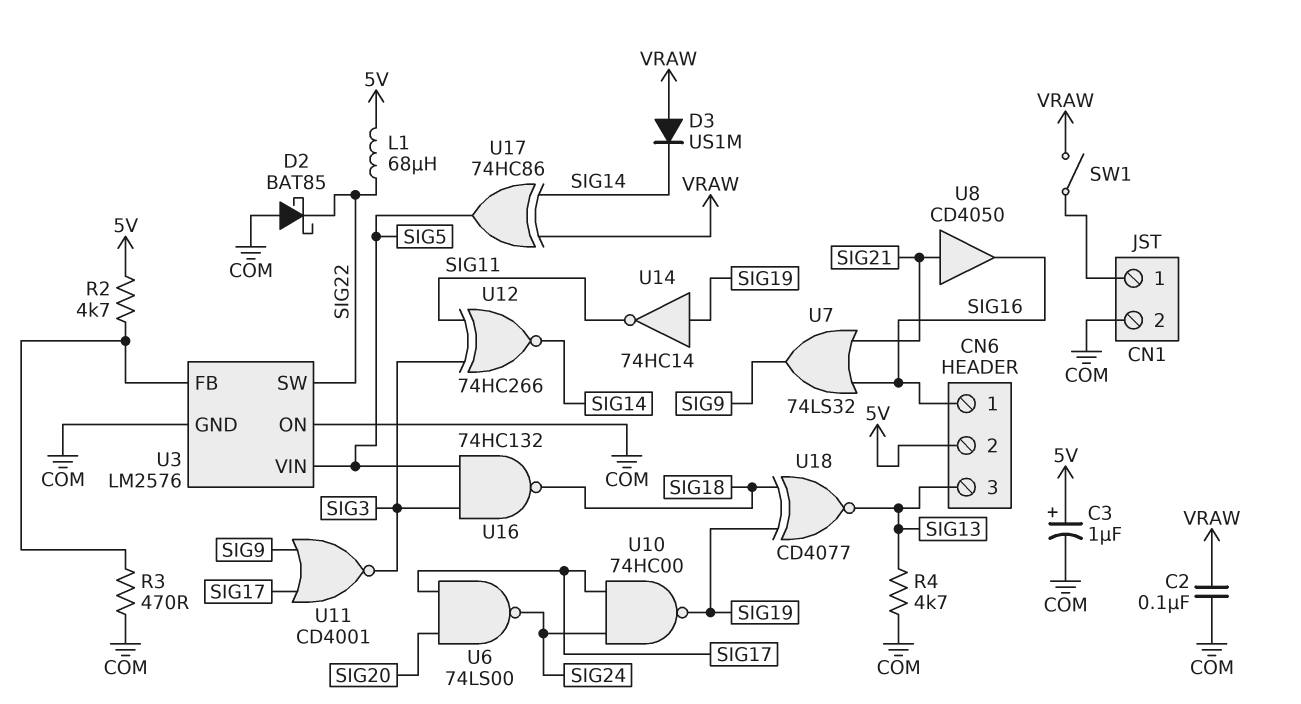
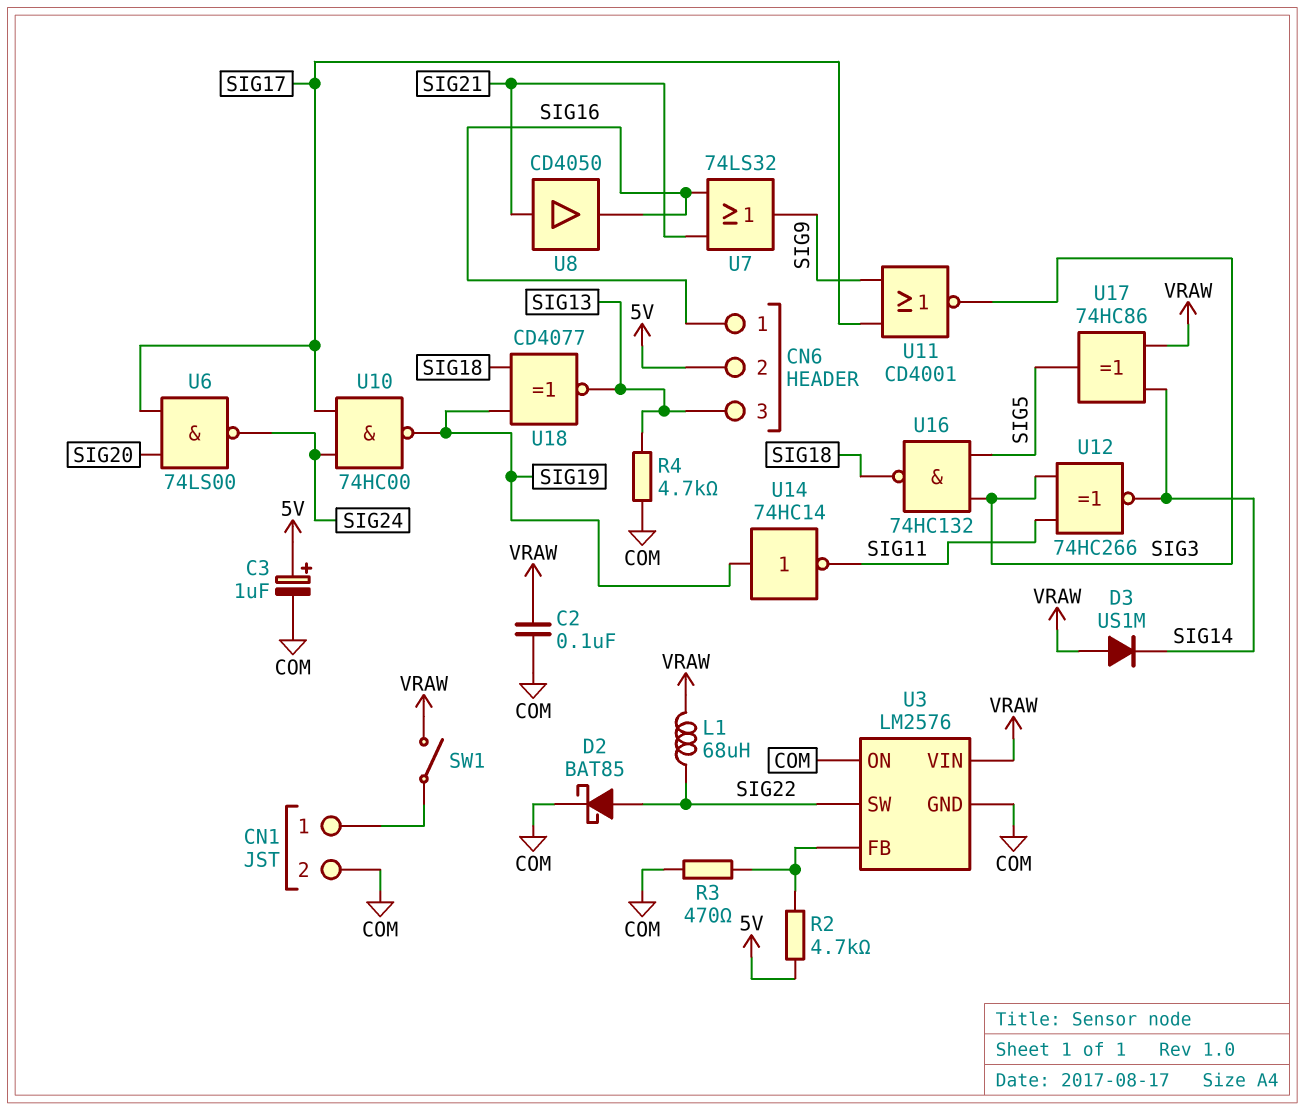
D2: schottky BAT85 (A COM, K SIG22) -> schottky BAT85 (A SIG22, K COM)
L1: 68uH (5V, SIG22) -> 68uH (SIG22, VRAW)
U3 pin VIN: SIG5 -> VRAW

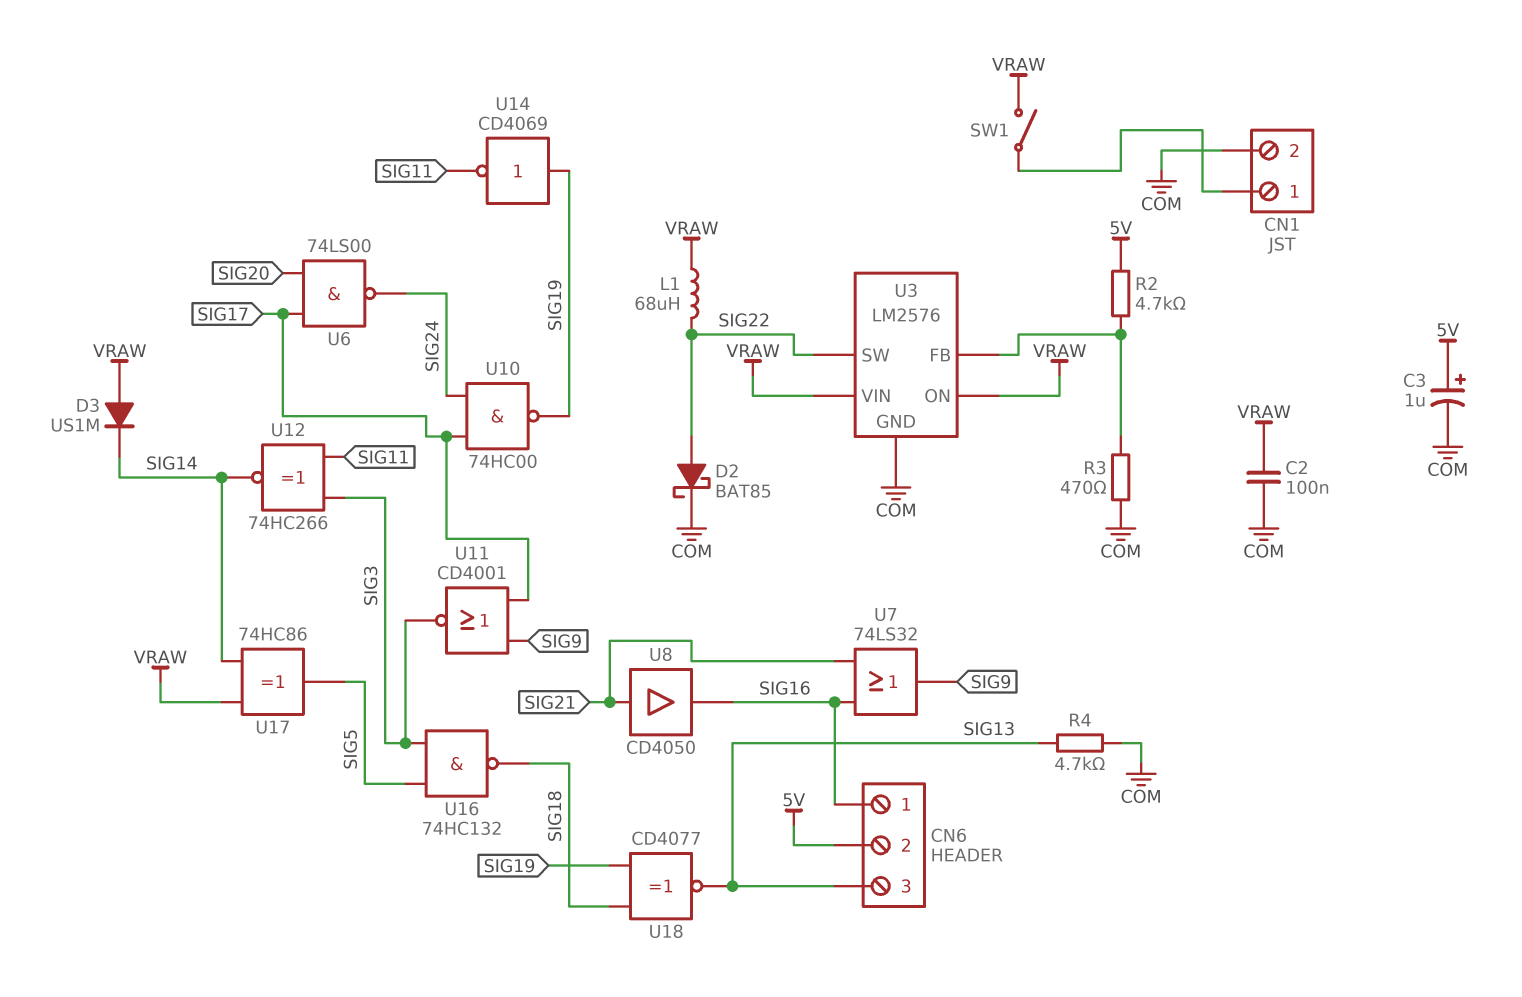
U3 pin ON: COM -> VRAW
U14: NOT 74HC14 (in SIG19, out SIG11) -> NOT CD4069 (in SIG19, out SIG11)

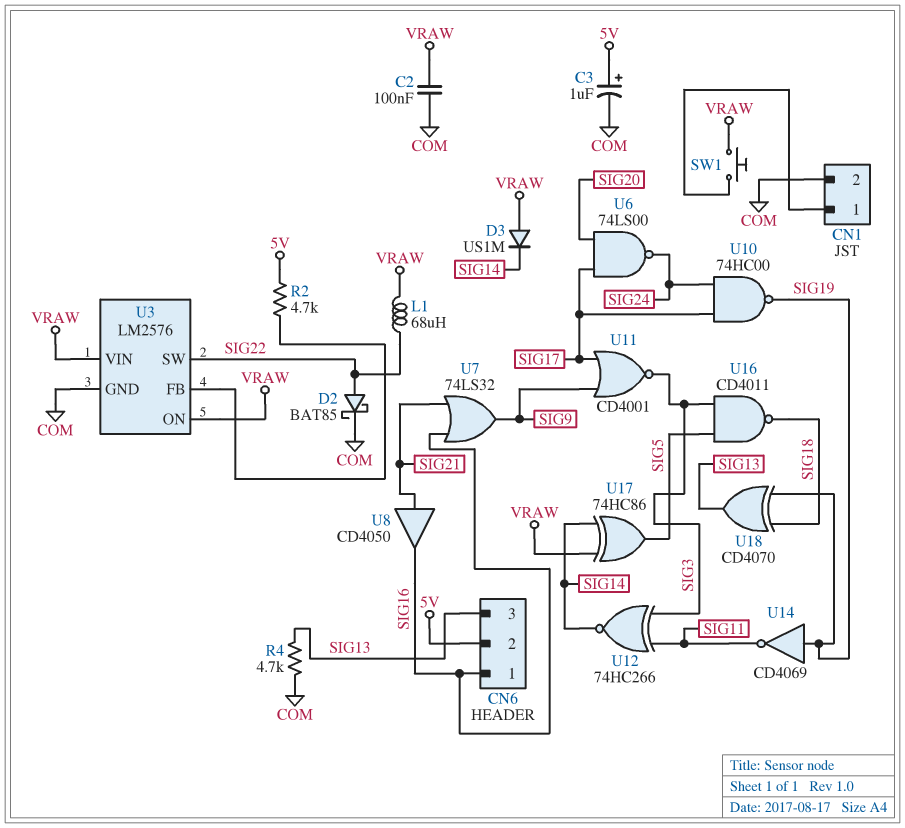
R3: 470 (COM, U3/FB) -> none
SW1: switch (CN1/1, VRAW) -> button (CN1/1, VRAW)
U16: NAND 74HC132 (in SIG3, in SIG5, out SIG18) -> NAND CD4011 (in SIG3, in SIG5, out SIG18)
U18: XNOR CD4077 (in SIG18, in SIG19, out SIG13) -> XOR CD4070 (in SIG18, in SIG19, out SIG13)

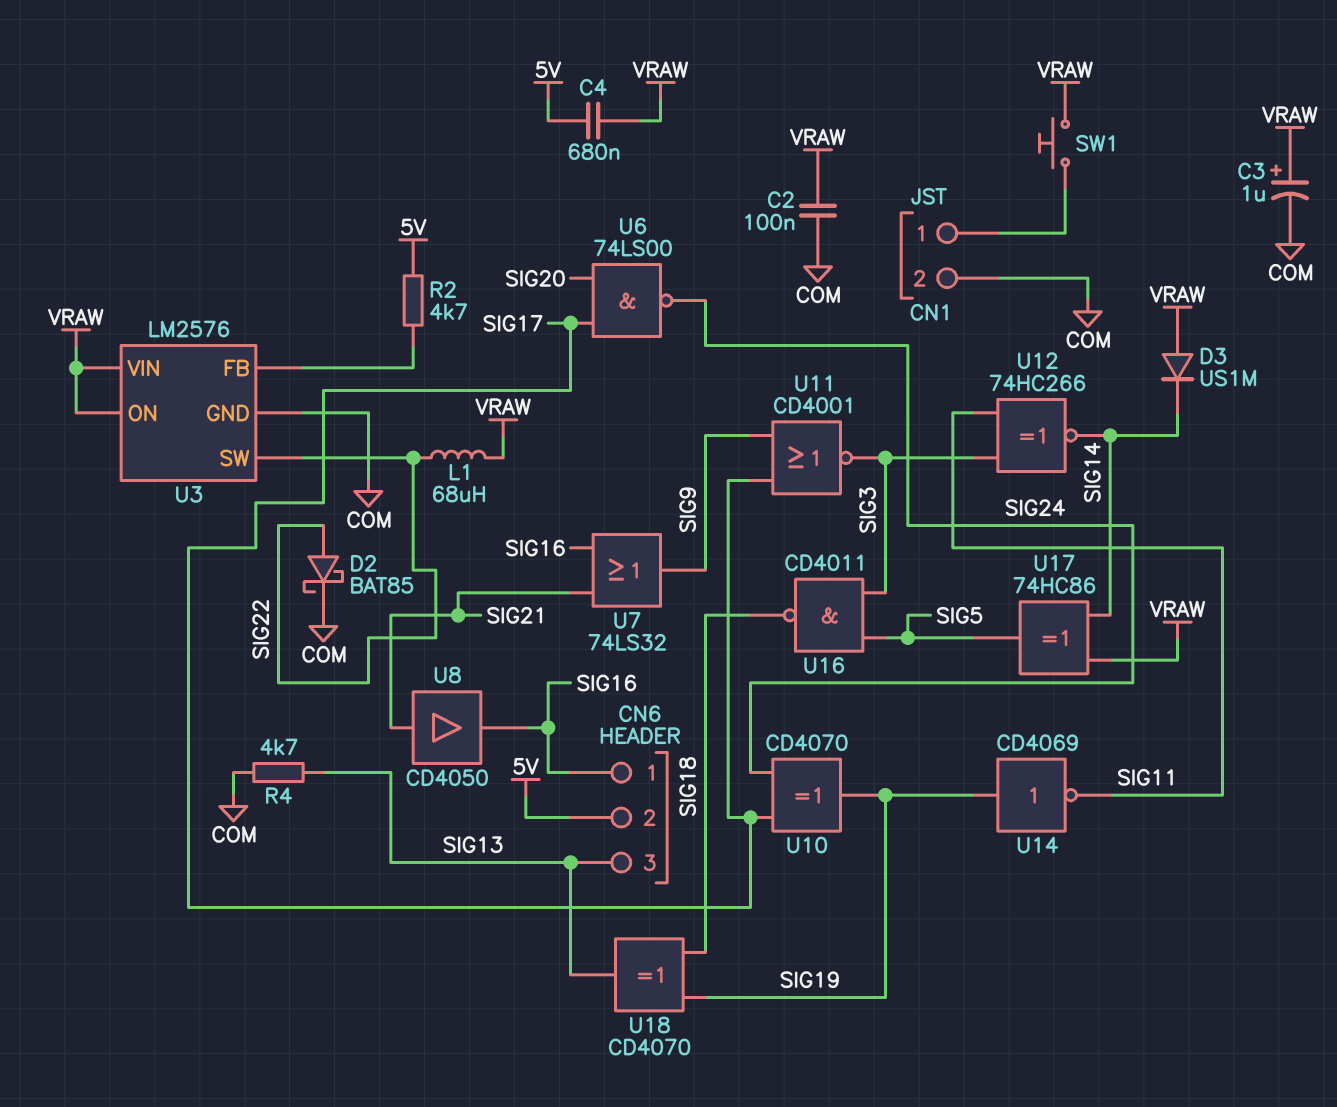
C3: 1uF (plus 5V, minus COM) -> 1uF (plus VRAW, minus COM)
C4: none -> 680nF (5V, VRAW)
U10: NAND 74HC00 (in SIG17, in SIG24, out SIG19) -> XOR CD4070 (in SIG17, in SIG24, out SIG19)

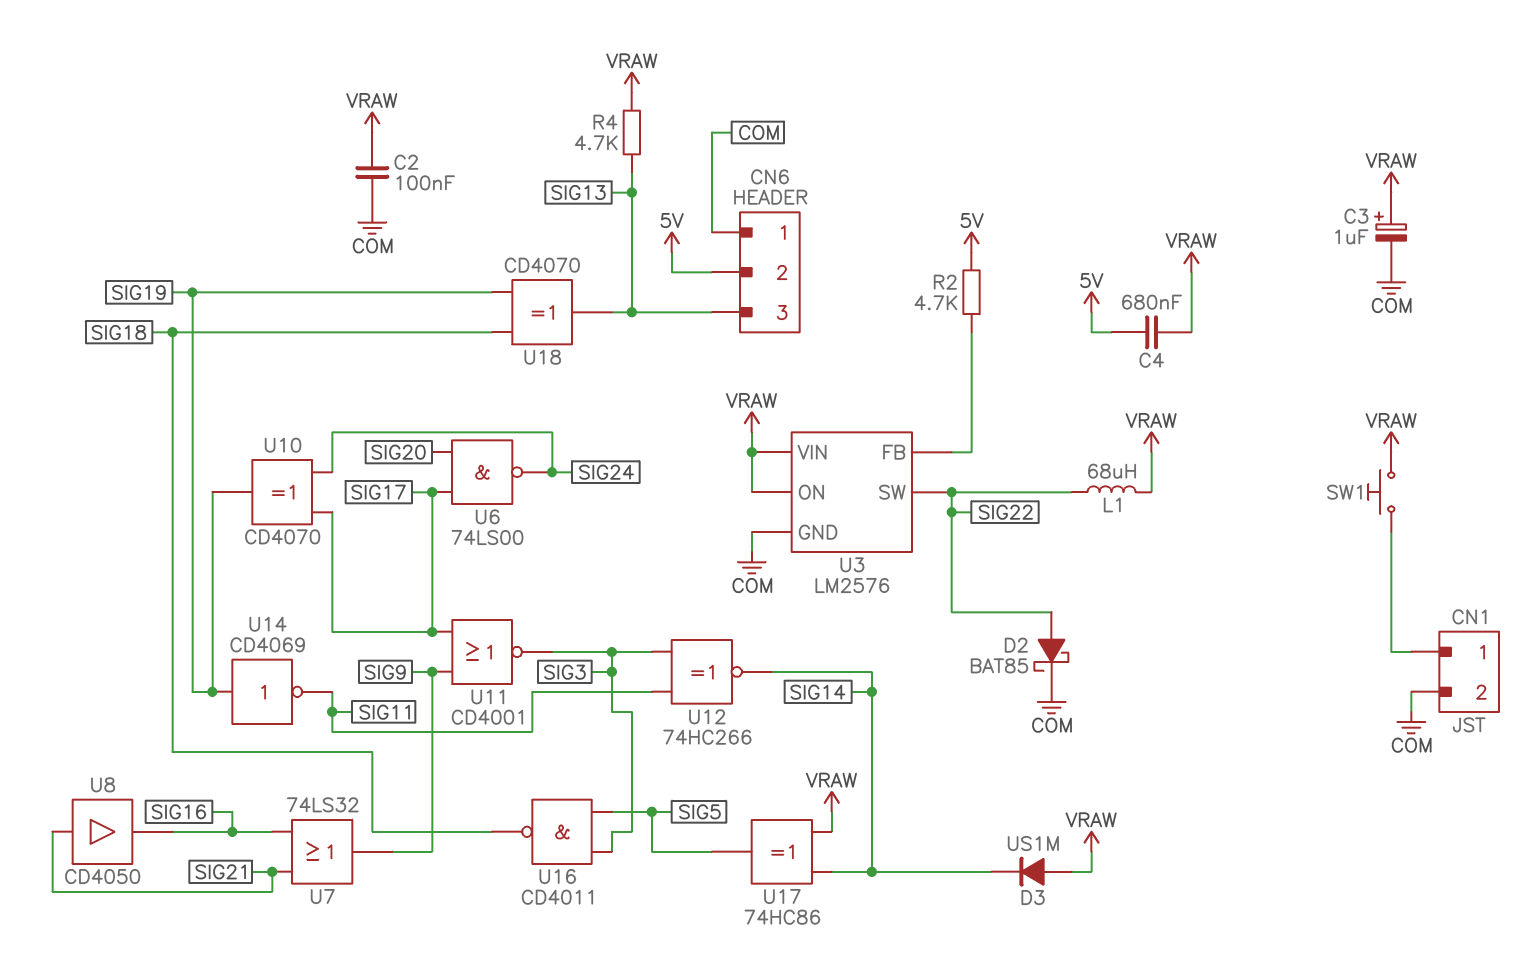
CN6 pin 1: SIG16 -> COM
R4: 4.7k (COM, SIG13) -> 4.7k (SIG13, VRAW)

